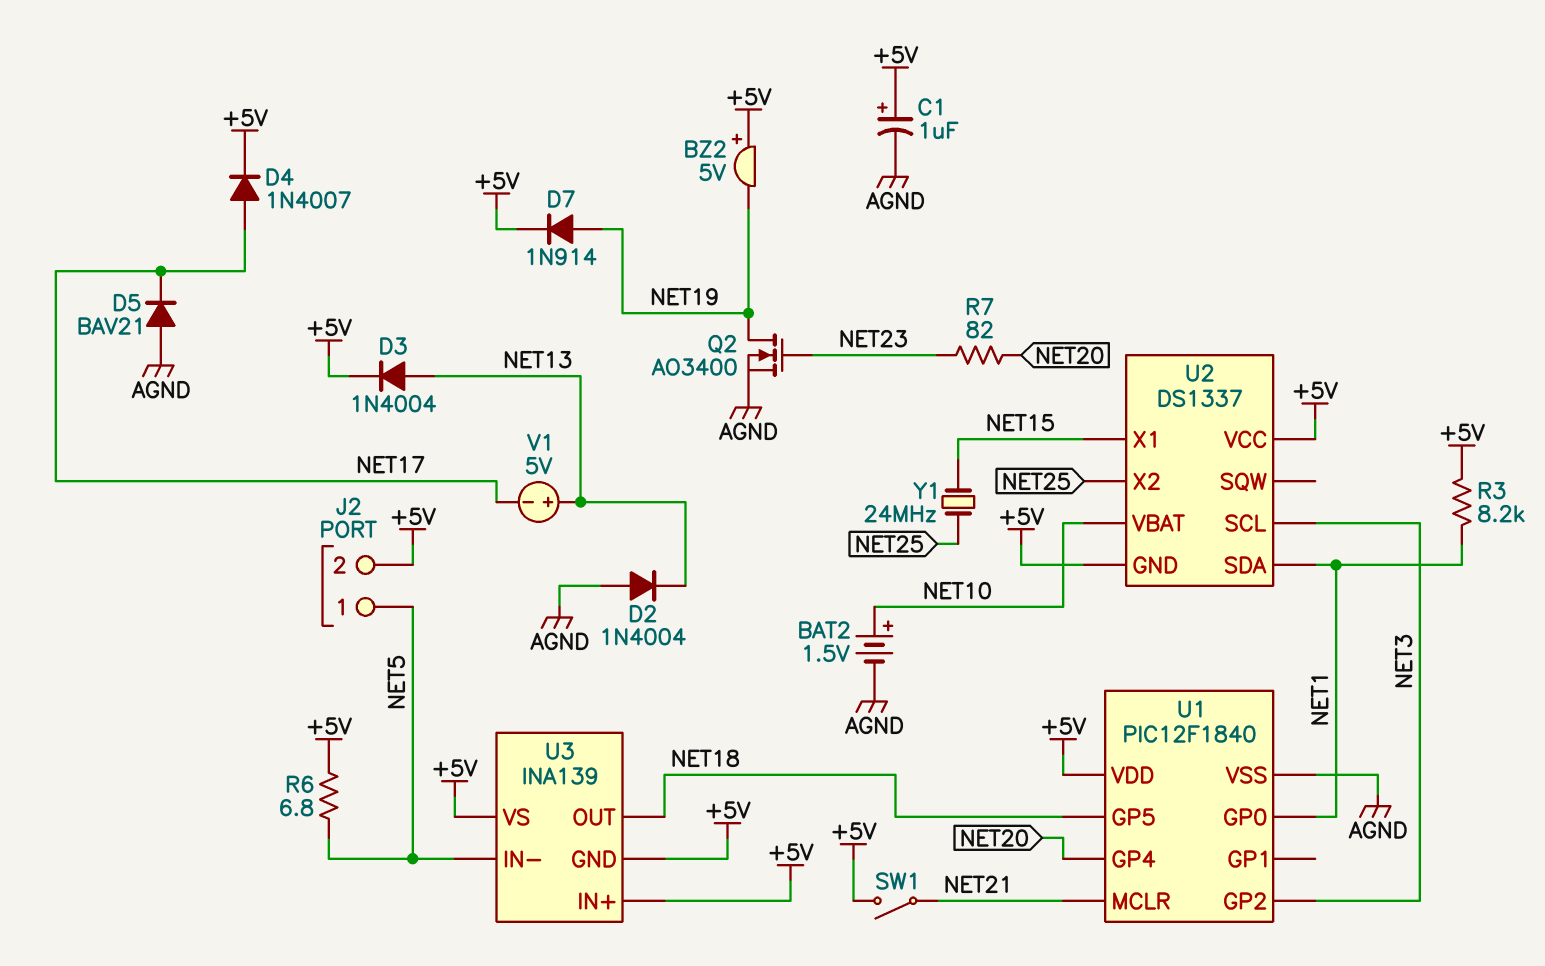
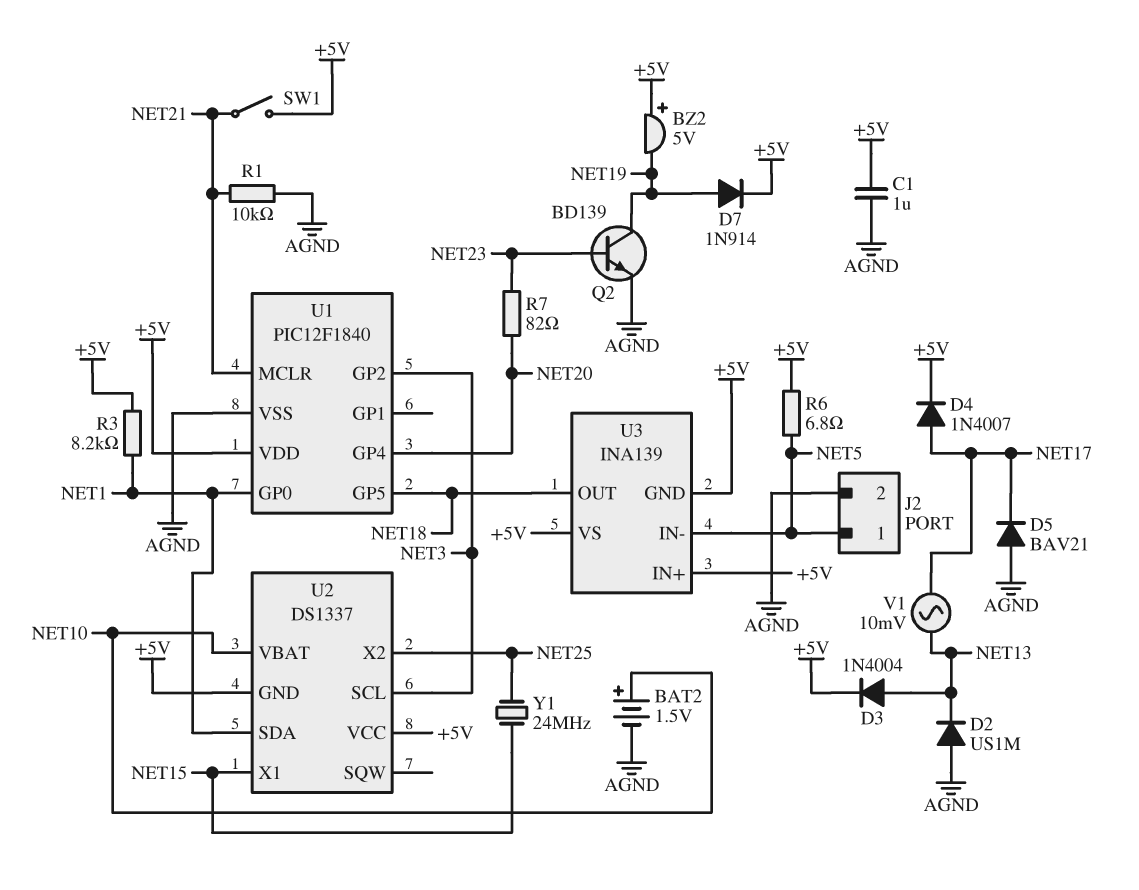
C1: 1uF (plus +5V, minus AGND) -> 1uF (+5V, AGND)
D2: diode 1N4004 (A AGND, K NET13) -> diode US1M (A AGND, K NET13)
J2 pin 2: +5V -> AGND
Q2: NMOS AO3400 (G NET23, D NET19, S AGND) -> NPN BD139 (B NET23, C NET19, E AGND)
R1: none -> 10k (AGND, NET21)
V1: 5V (plus NET13, minus NET17) -> AC 10mV (NET13, NET17)

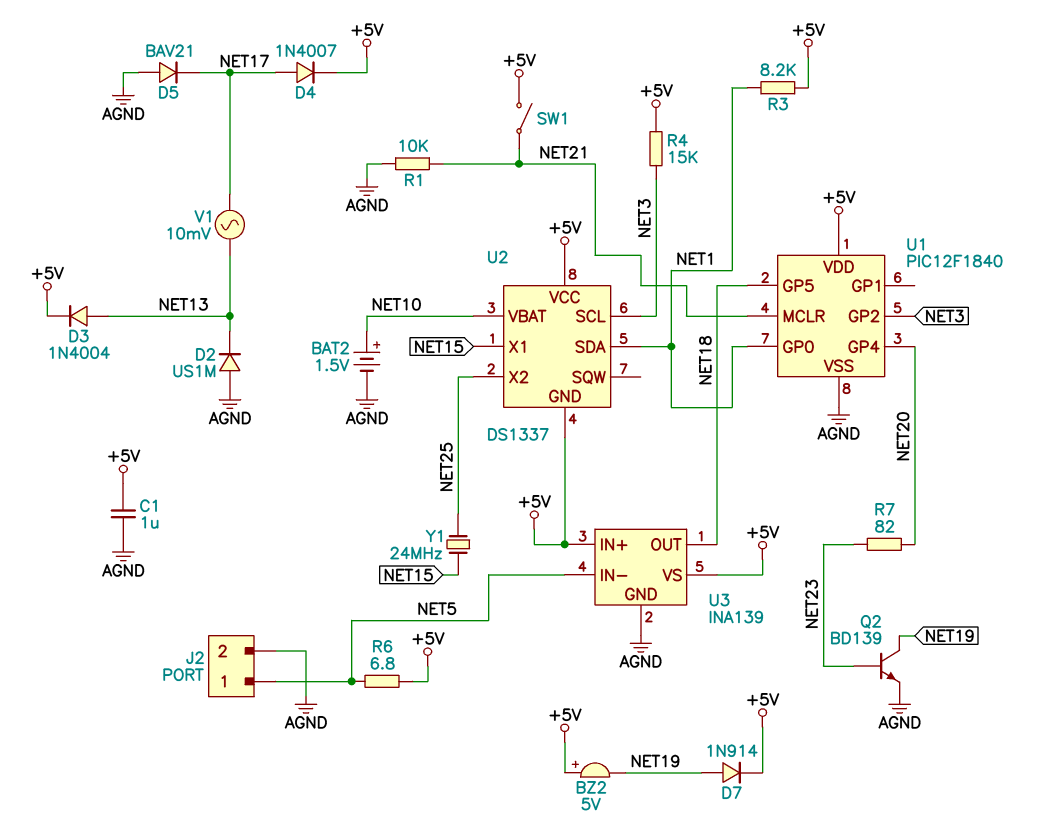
R4: none -> 15k (+5V, NET3)
U3 pin GND: +5V -> AGND

